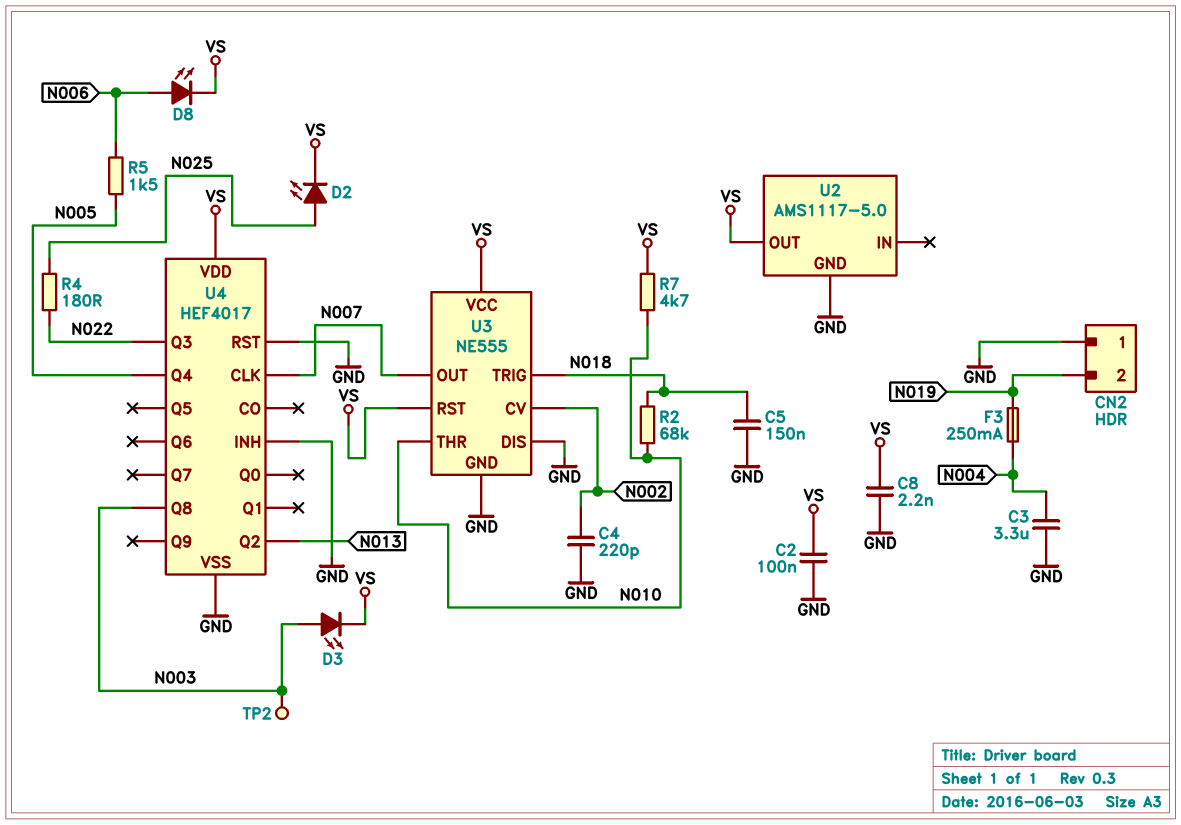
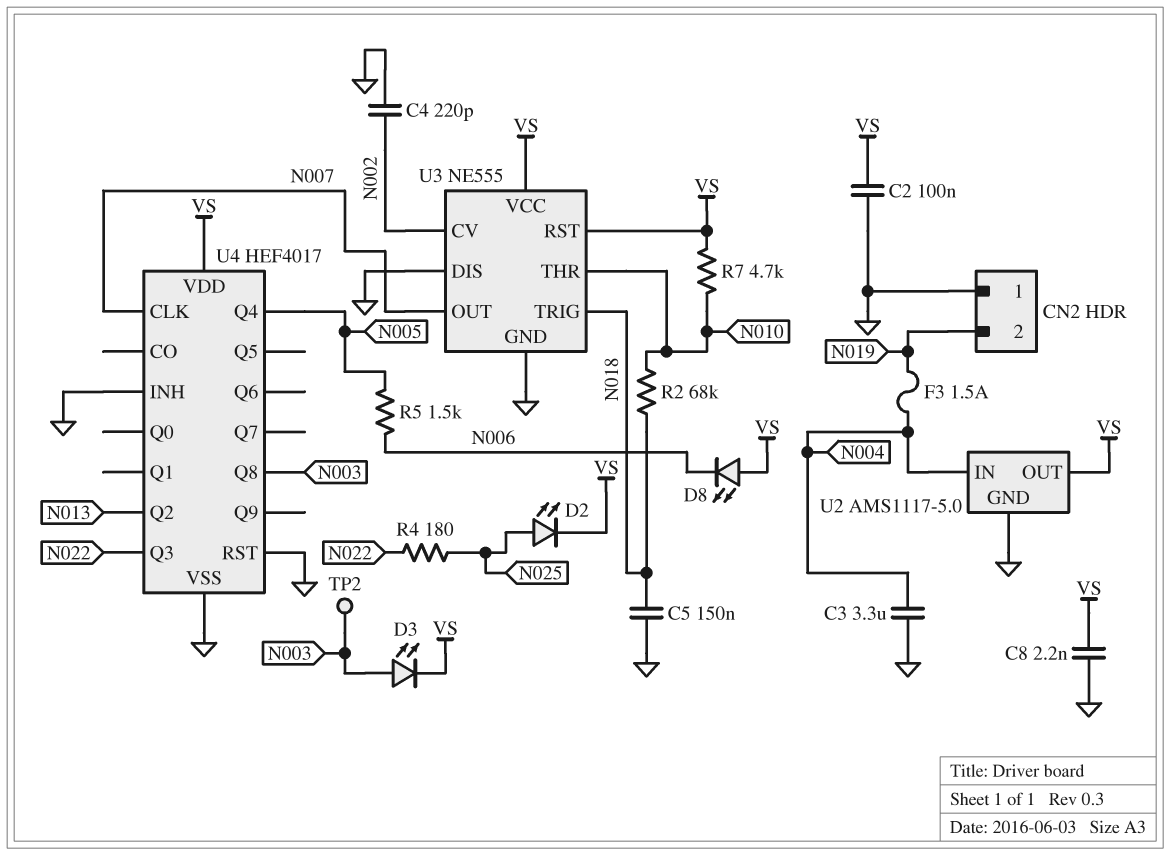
D8: LED (A N006, K VS) -> LED (A VS, K N006)
F3: 250mA (N004, N019) -> 1.5A (N004, N019)
U2 pin IN: none -> N004

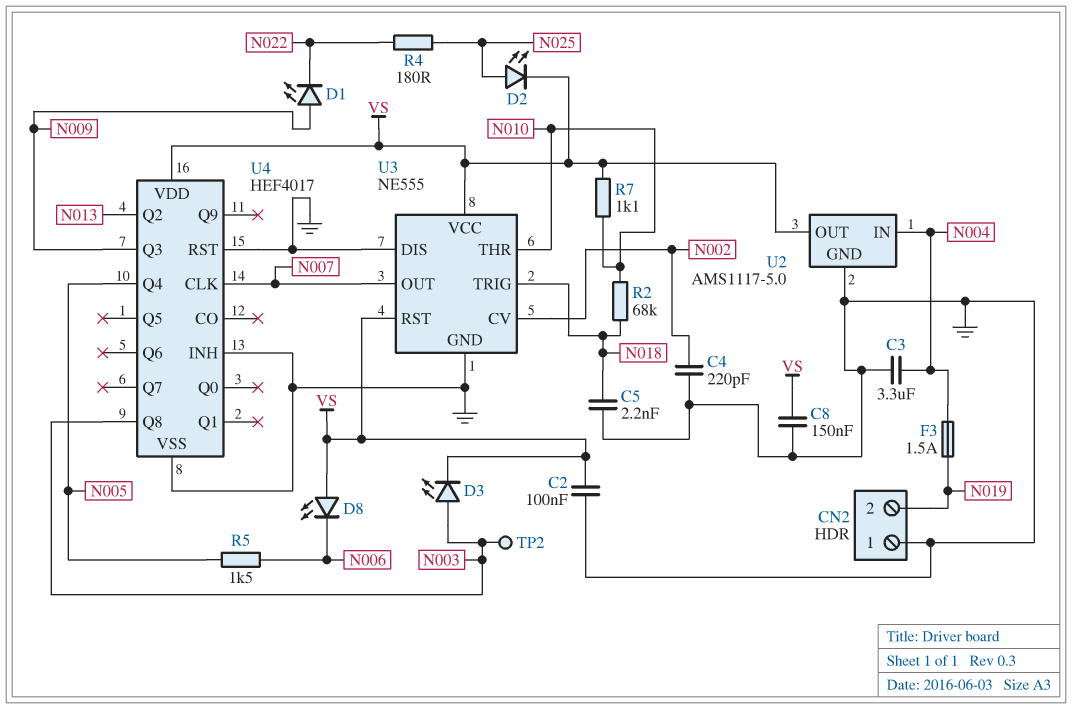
C5: 150nF (GND, N018) -> 2.2nF (GND, N018)
C8: 2.2nF (GND, VS) -> 150nF (GND, VS)
D1: none -> LED (A N009, K N022)
R7: 4.7k (N010, VS) -> 1.1k (N010, VS)
U4 pin Q3: N022 -> N009

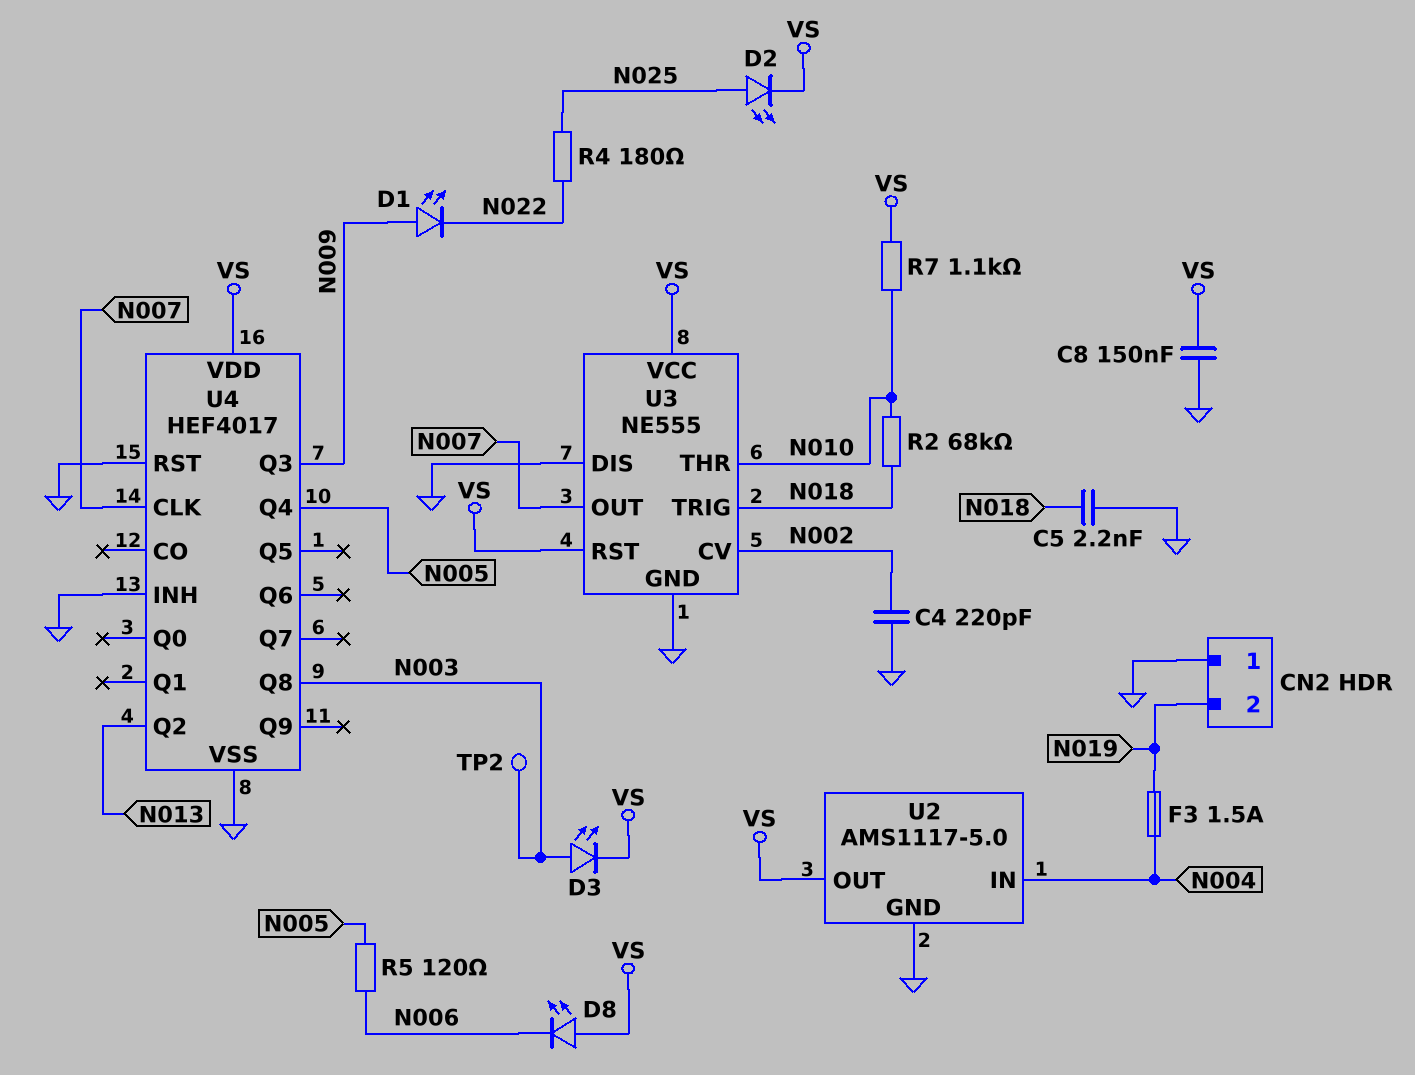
C2: 100nF (GND, VS) -> none
C3: 3.3uF (GND, N004) -> none
R5: 1.5k (N005, N006) -> 120 (N005, N006)

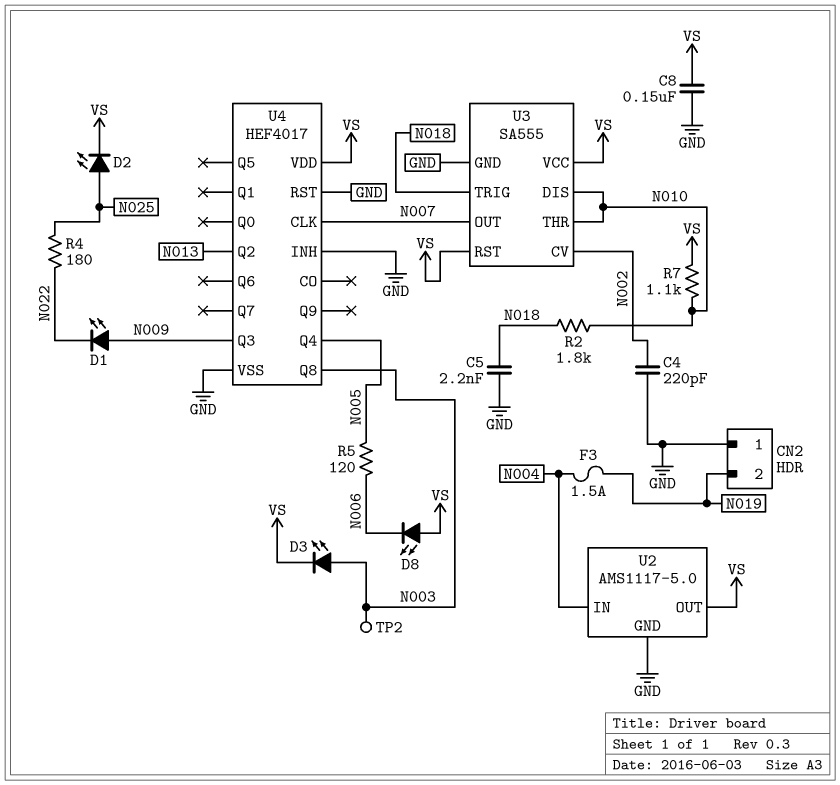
R2: 68k (N010, N018) -> 1.8k (N010, N018)
U3: NE555 -> SA555
U3 pin DIS: GND -> N010

